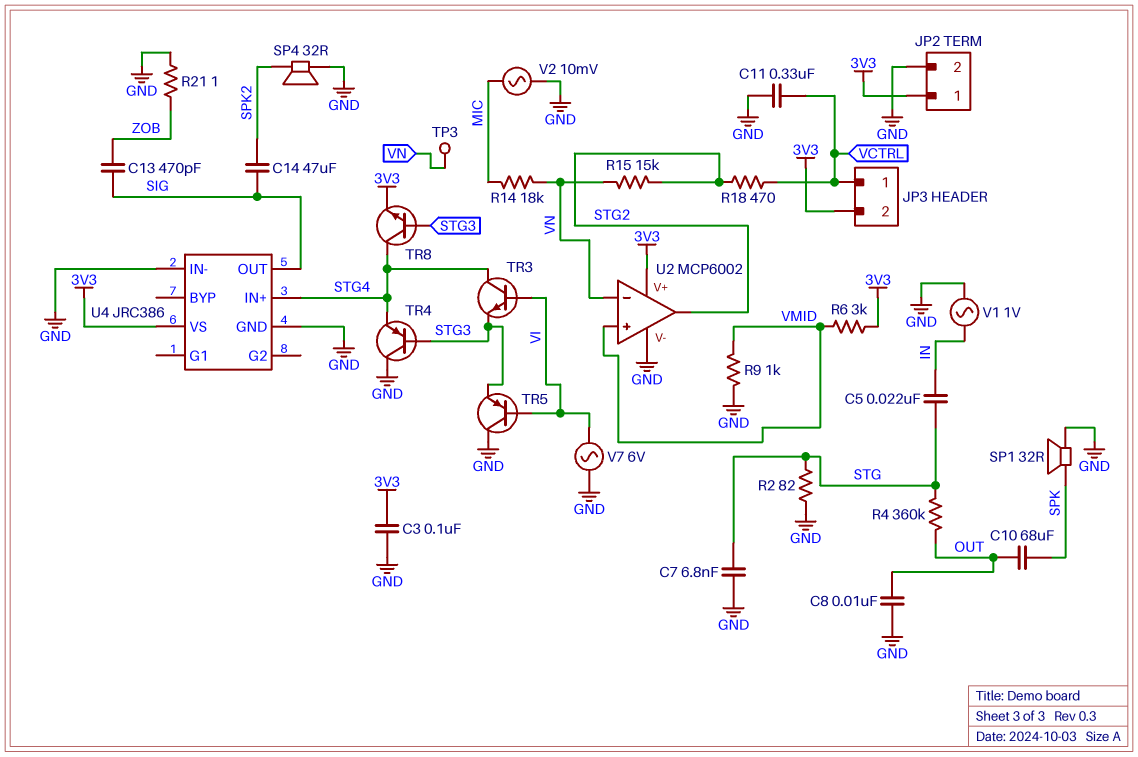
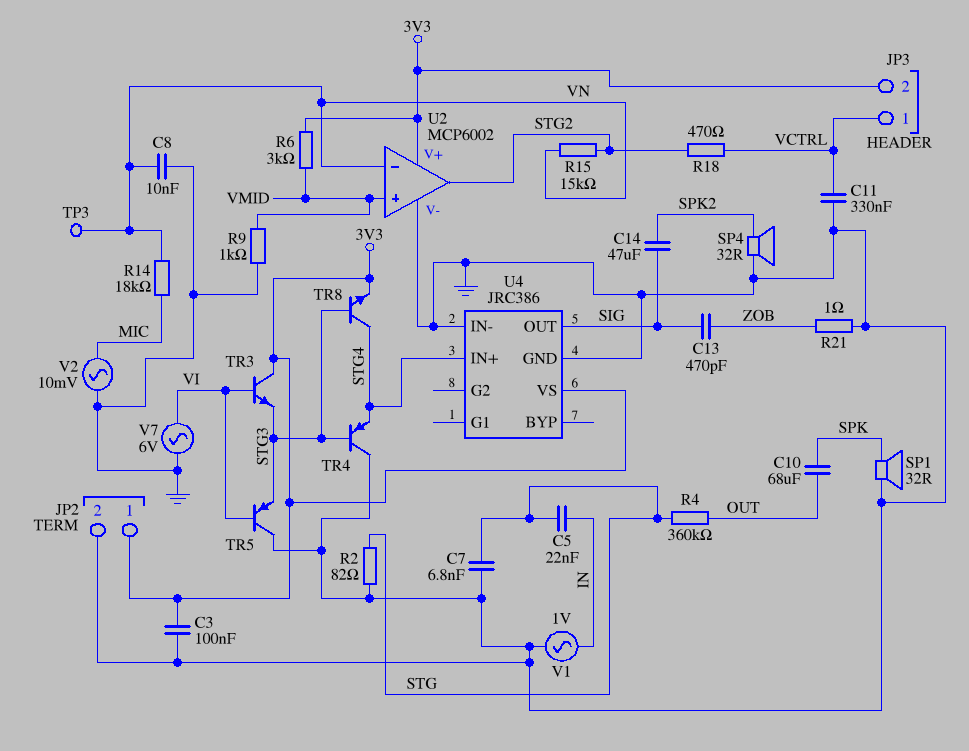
C8: 10nF (GND, OUT) -> 10nF (GND, VN)
TR3: NPN (B VI, C STG4, E STG3) -> NPN (B VI, C 3V3, E STG3)

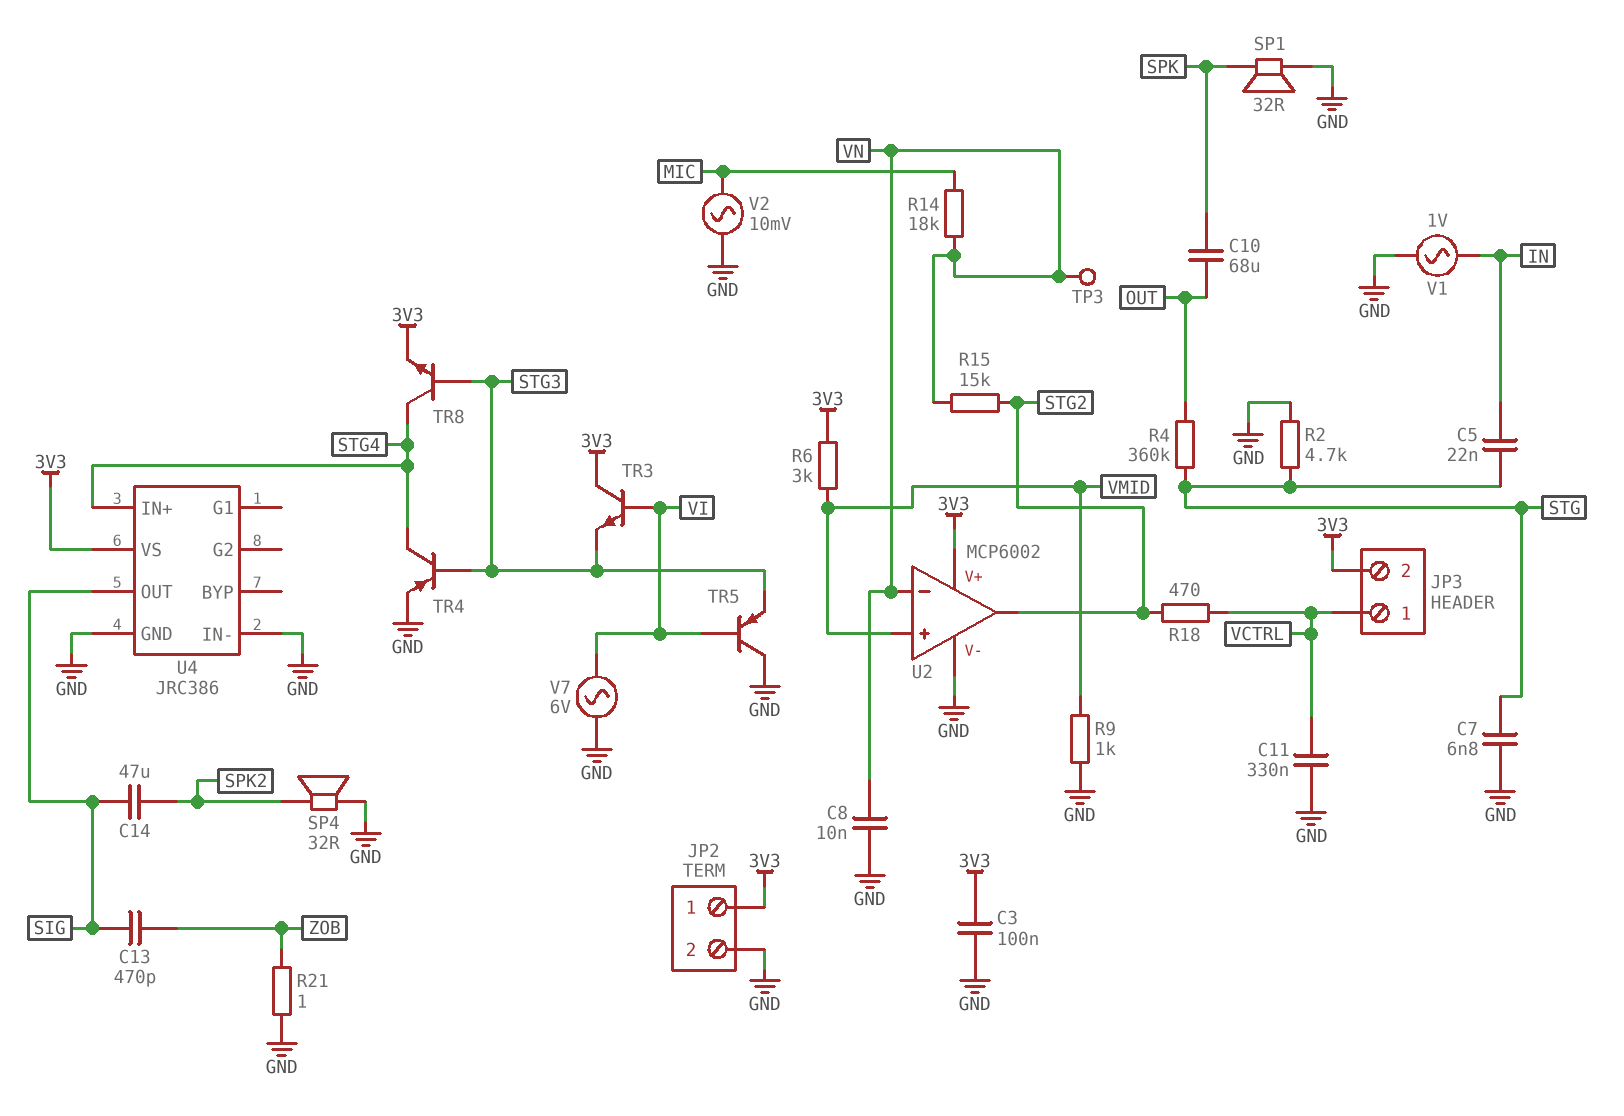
R2: 82 (GND, STG) -> 4.7k (GND, STG)
TR4: PNP (B STG3, C GND, E STG4) -> PNP (B STG3, C STG4, E GND)

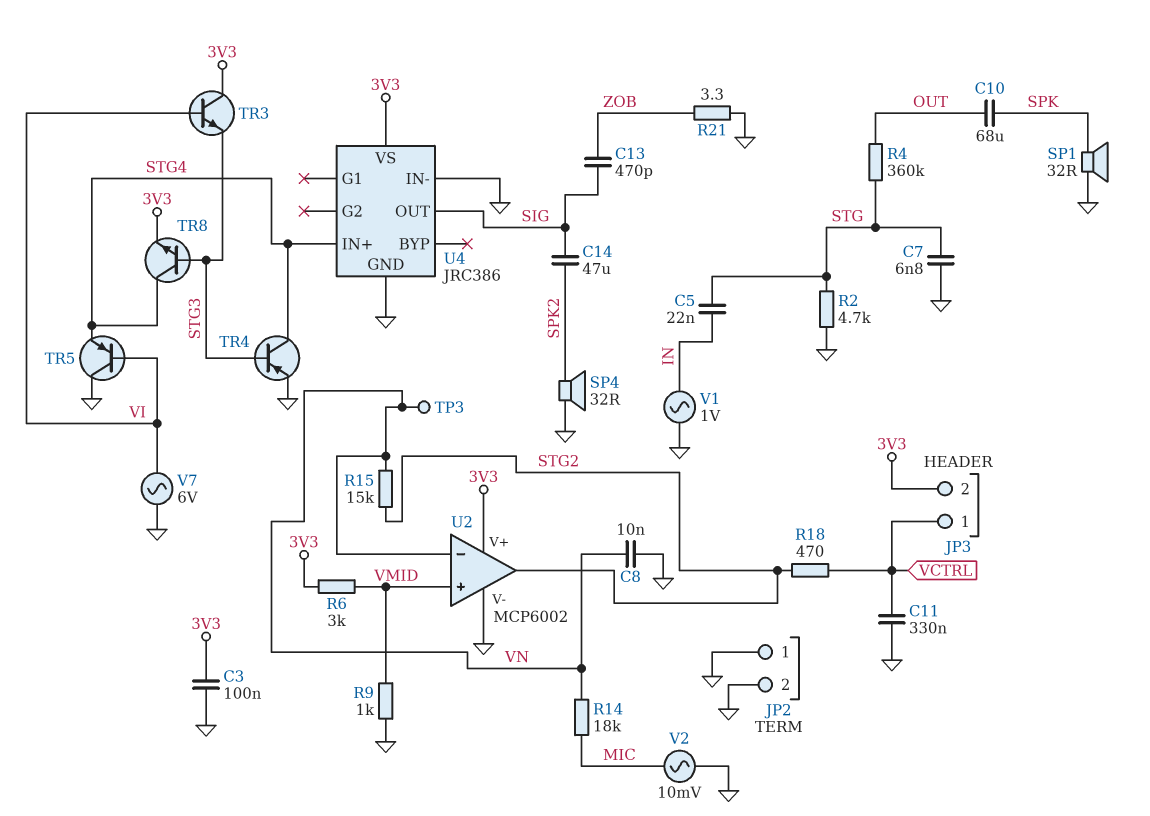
JP2 pin 1: 3V3 -> GND
R21: 1 (GND, ZOB) -> 3.3 (GND, ZOB)
TR5: PNP (B VI, C GND, E STG3) -> PNP (B VI, C GND, E STG4)

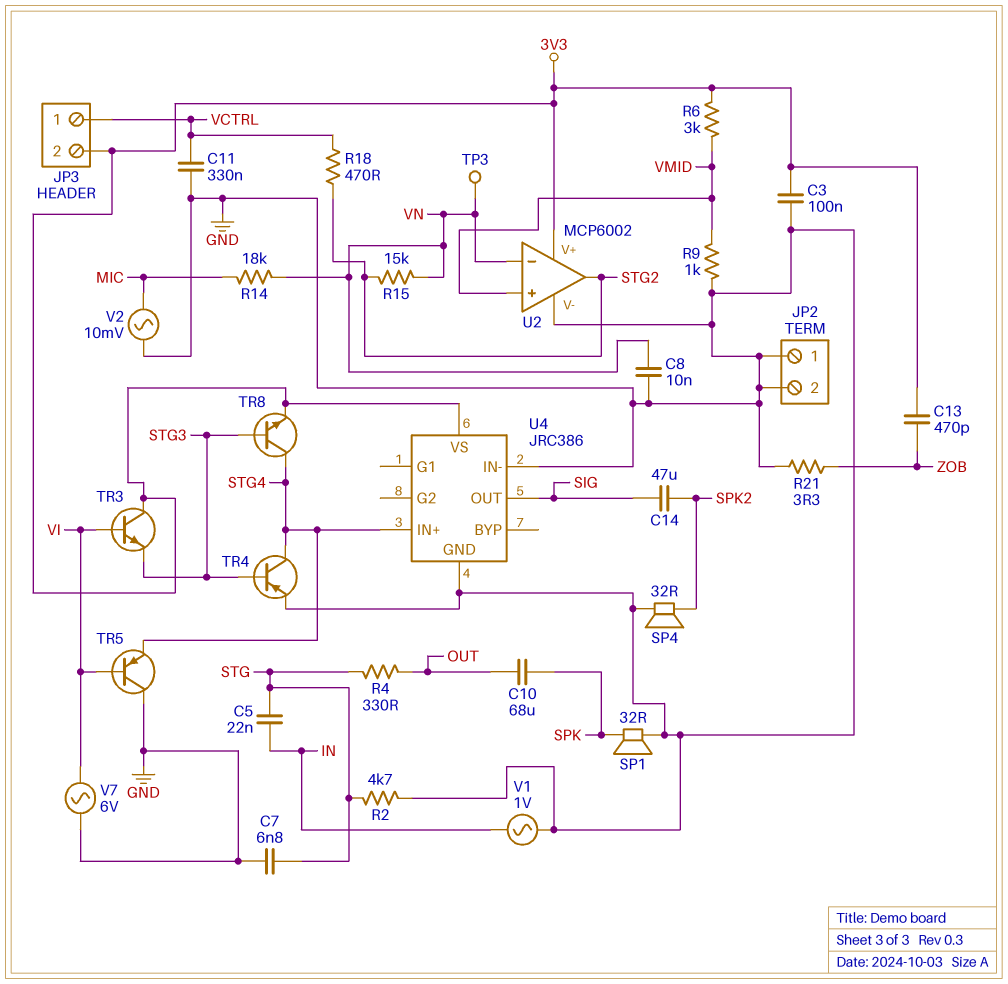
C13: 470pF (SIG, ZOB) -> 470pF (3V3, ZOB)
R4: 360k (OUT, STG) -> 330 (OUT, STG)

